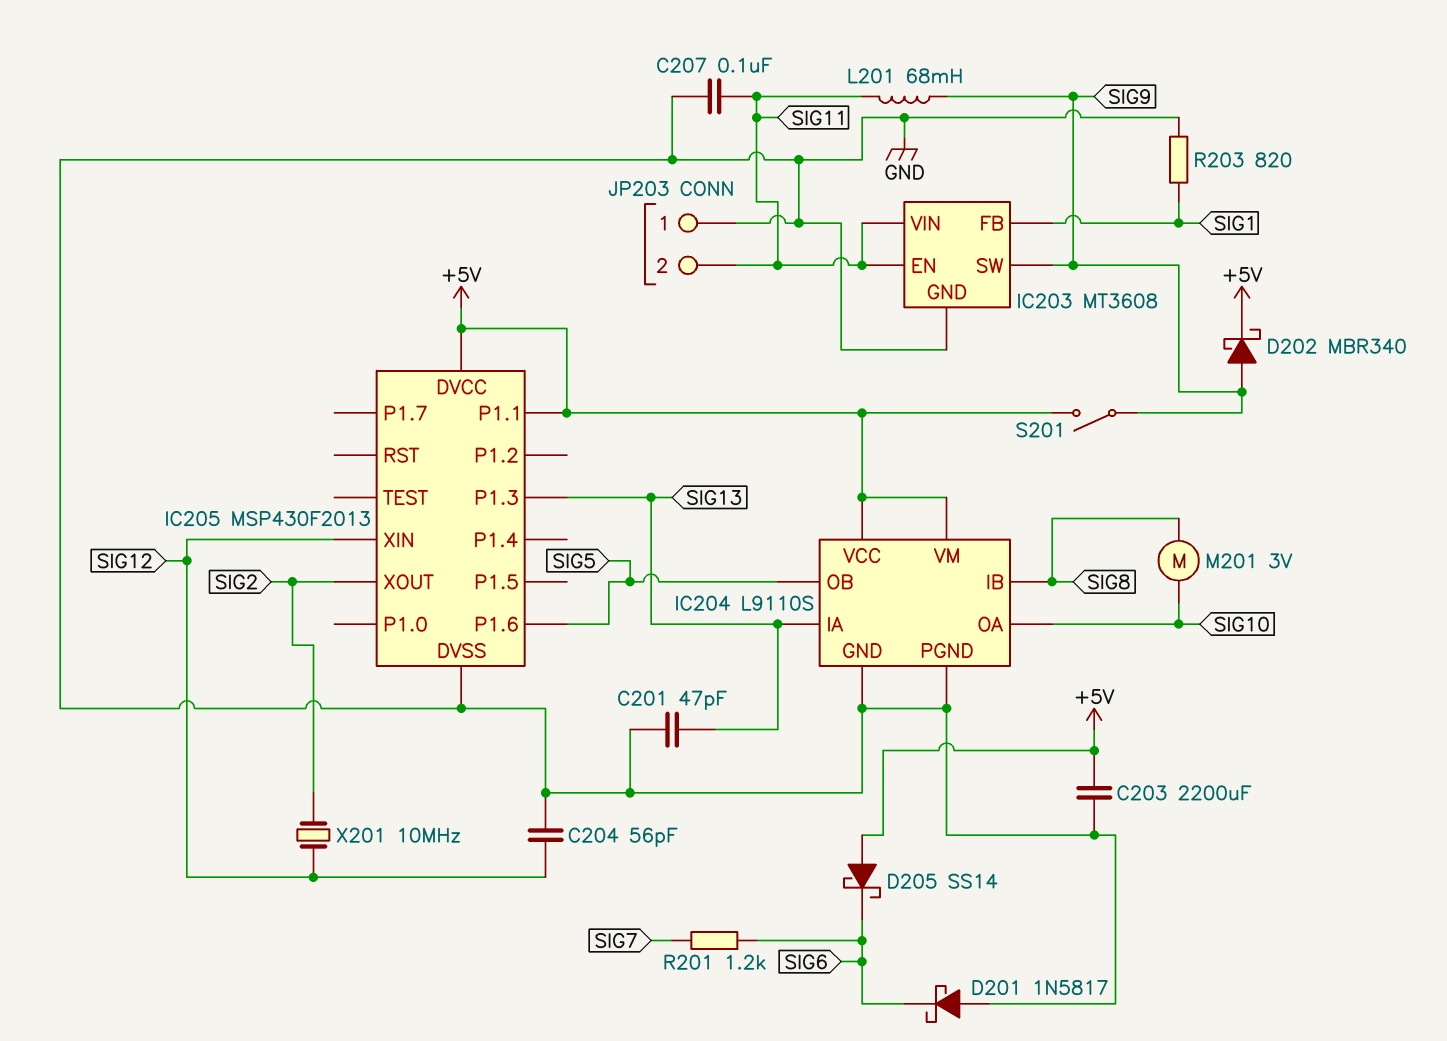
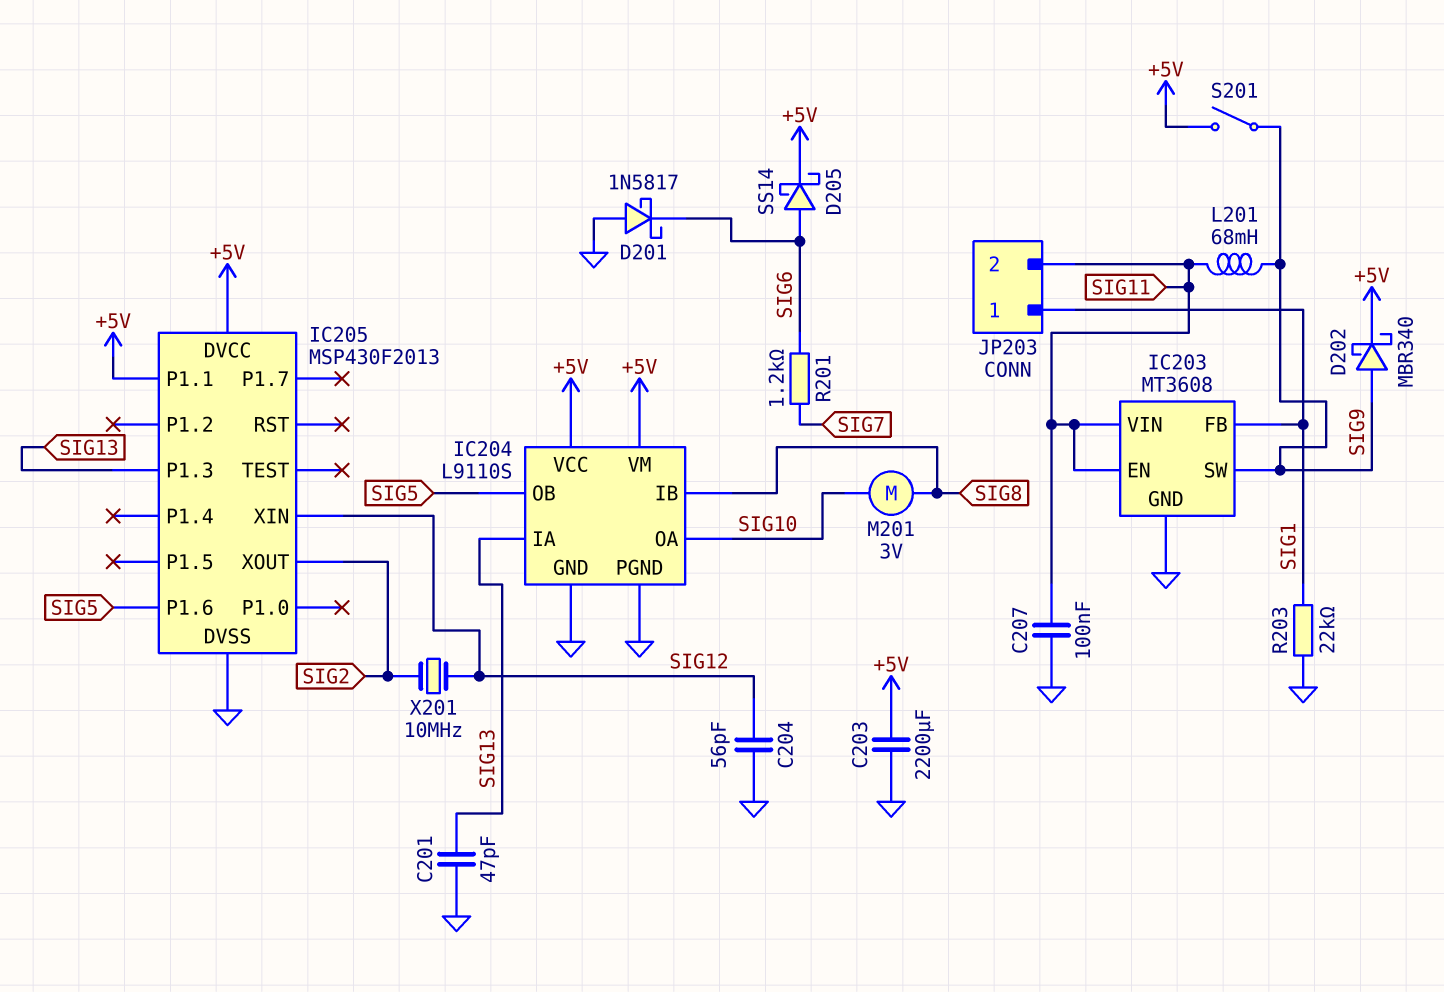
D205: schottky SS14 (A +5V, K SIG6) -> schottky SS14 (A SIG6, K +5V)
JP203 pin 1: GND -> SIG1
R203: 820 (GND, SIG1) -> 22k (GND, SIG1)

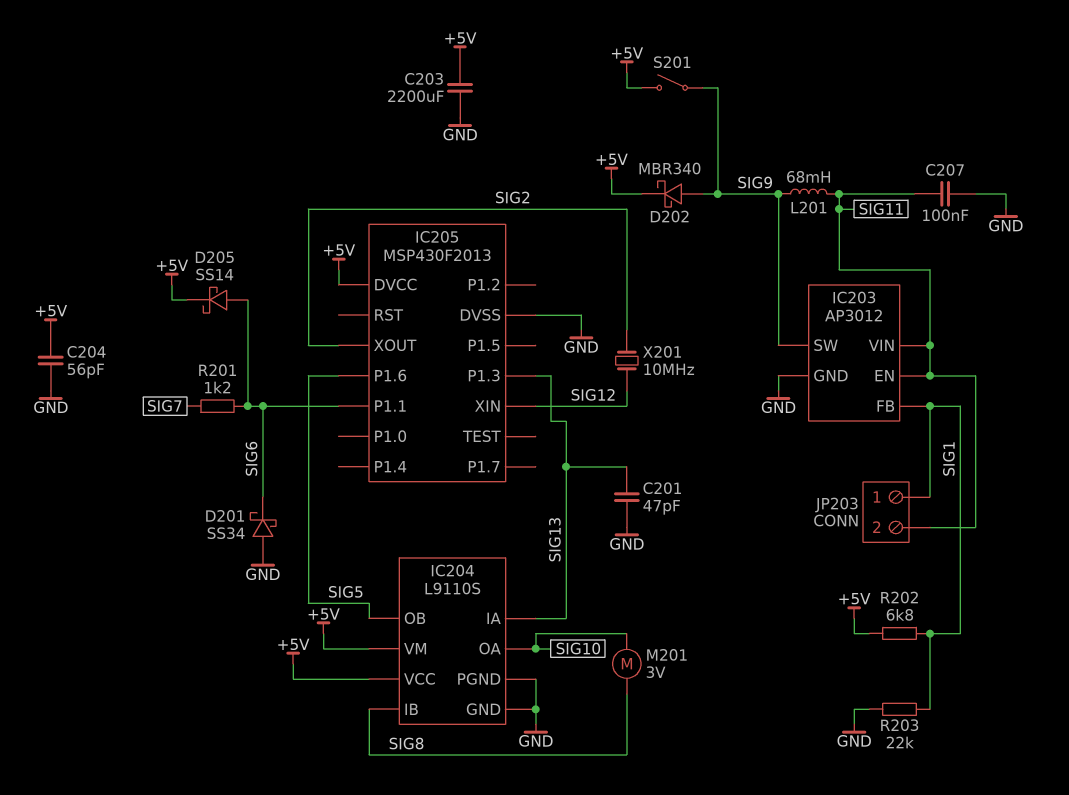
C204: 56pF (GND, SIG12) -> 56pF (+5V, GND)
D201: schottky 1N5817 (A GND, K SIG6) -> schottky SS34 (A GND, K SIG6)
IC203: MT3608 -> AP3012
IC205 pin P1.1: +5V -> SIG6
R202: none -> 6.8k (+5V, SIG1)

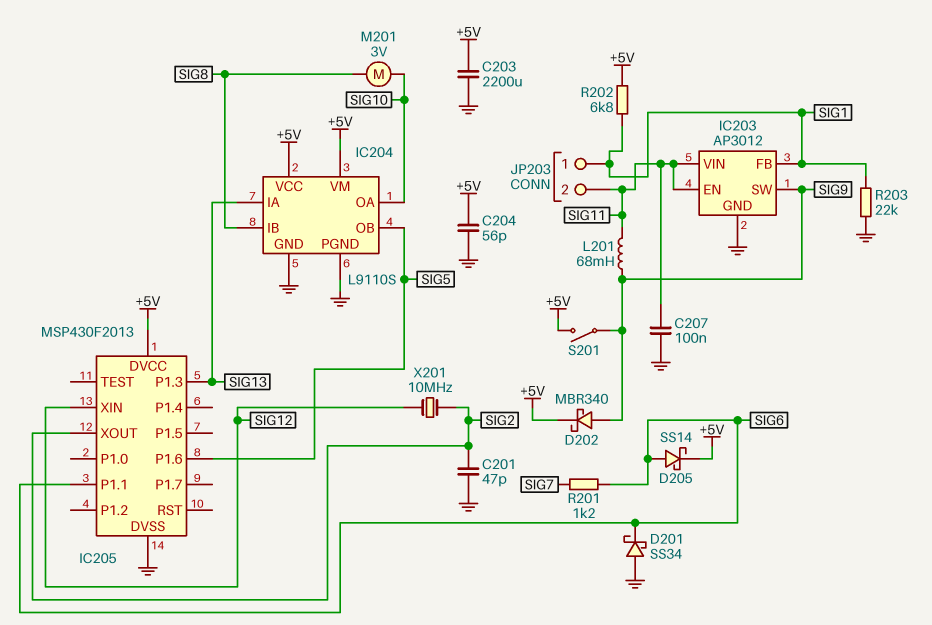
C201: 47pF (GND, SIG13) -> 47pF (GND, SIG2)

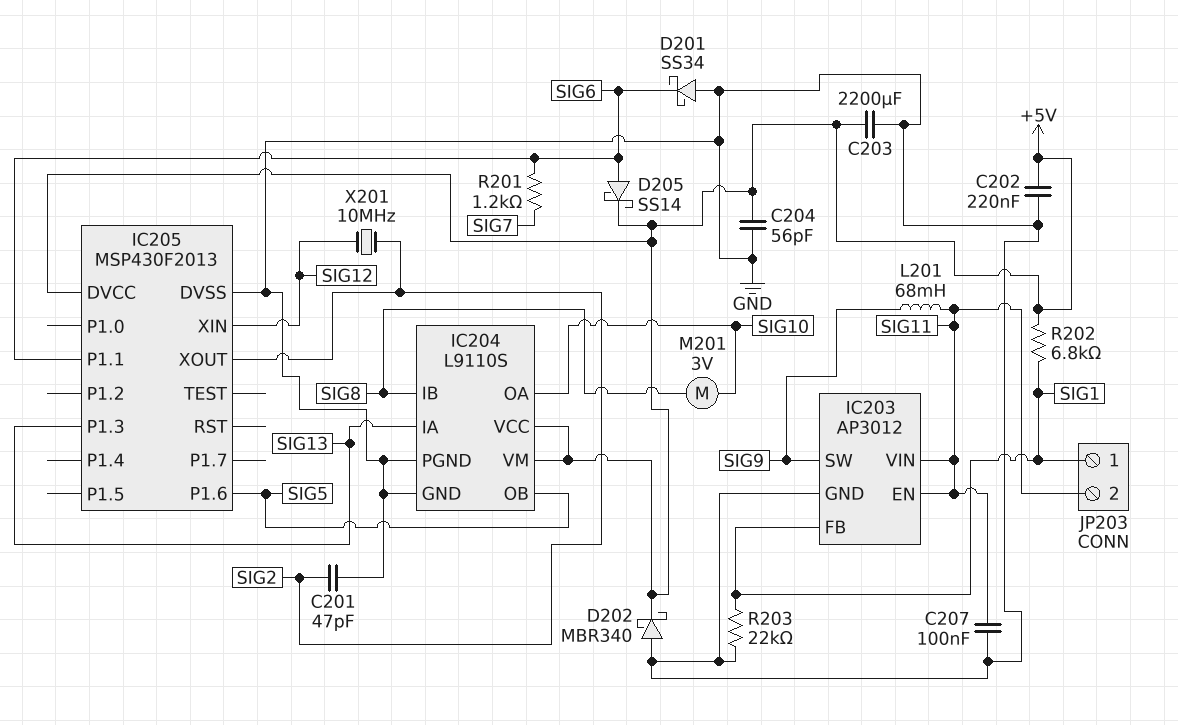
C202: none -> 220nF (+5V, GND)
D202: schottky MBR340 (A SIG9, K +5V) -> schottky MBR340 (A GND, K +5V)
S201: switch (+5V, SIG9) -> none

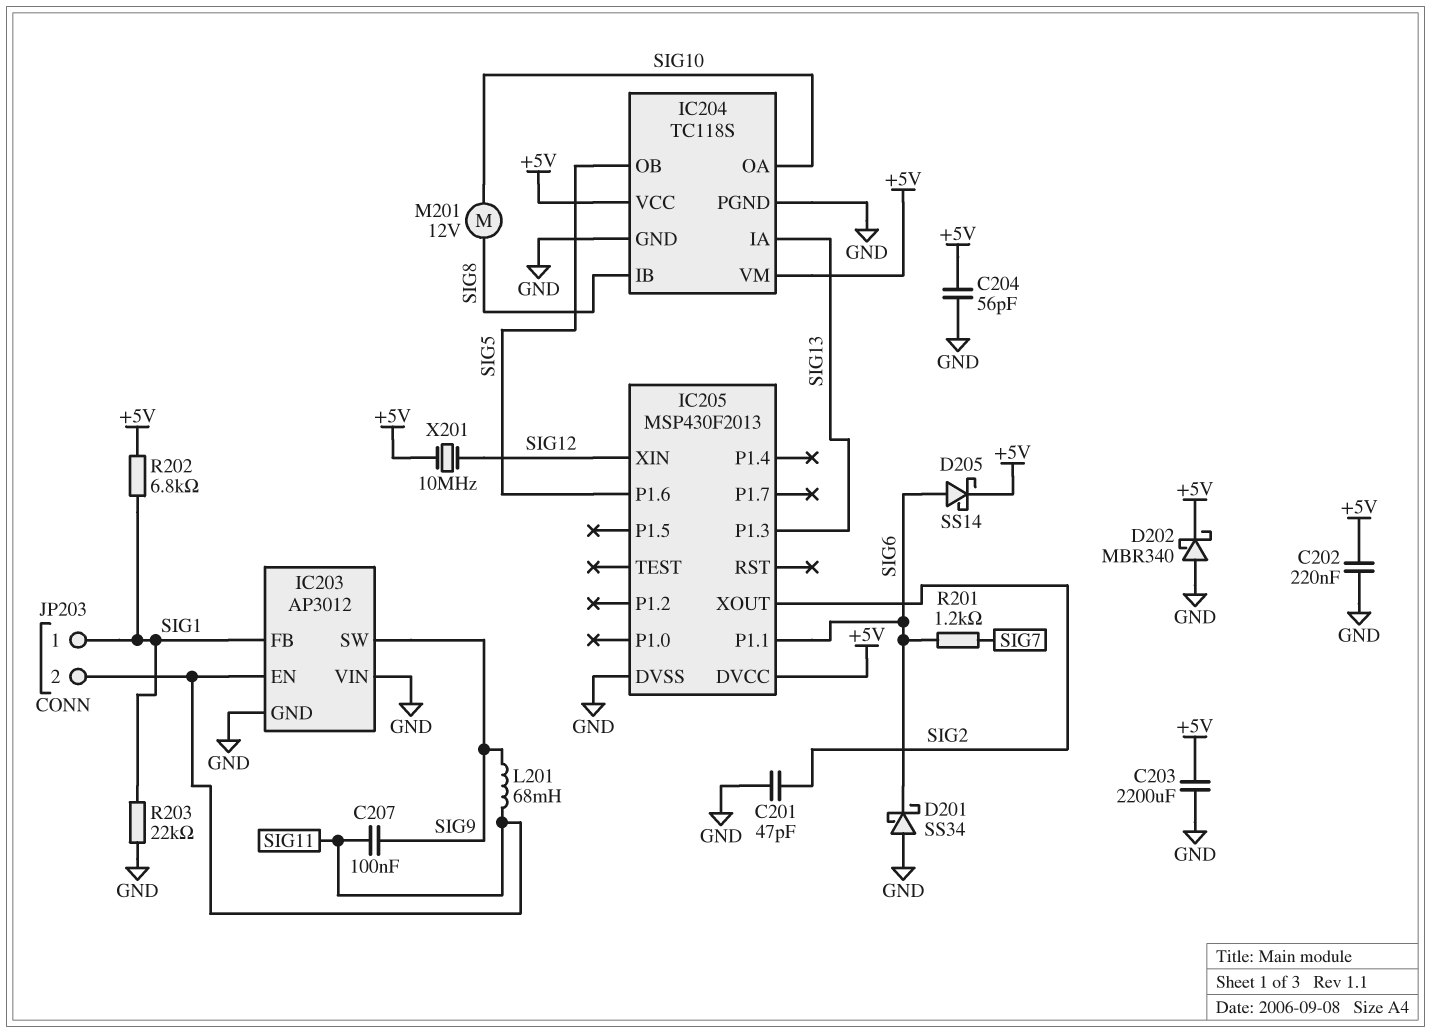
C207: 100nF (GND, SIG11) -> 100nF (SIG9, SIG11)
IC203 pin VIN: SIG11 -> GND
IC204: L9110S -> TC118S
M201: motor 3V (SIG8, SIG10) -> motor 12V (SIG8, SIG10)
X201: 10MHz (SIG2, SIG12) -> 10MHz (+5V, SIG12)

